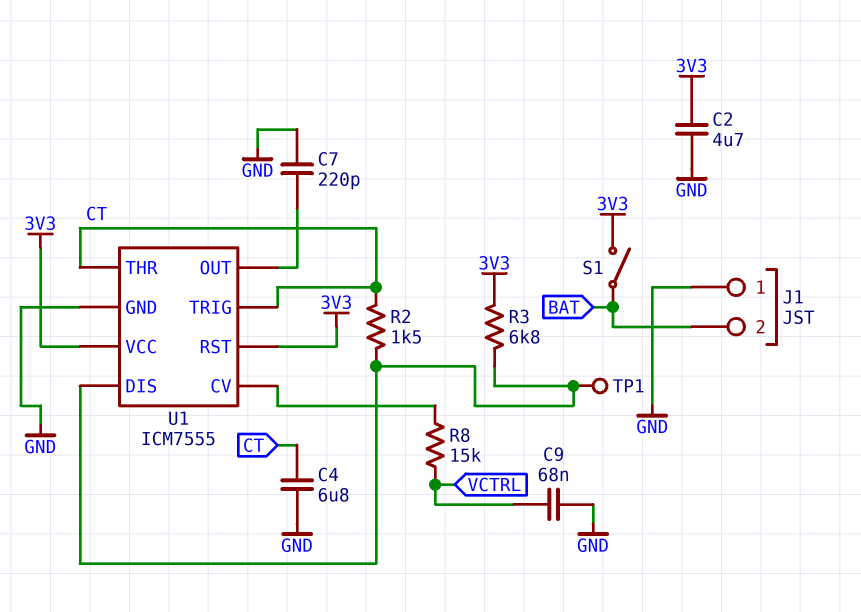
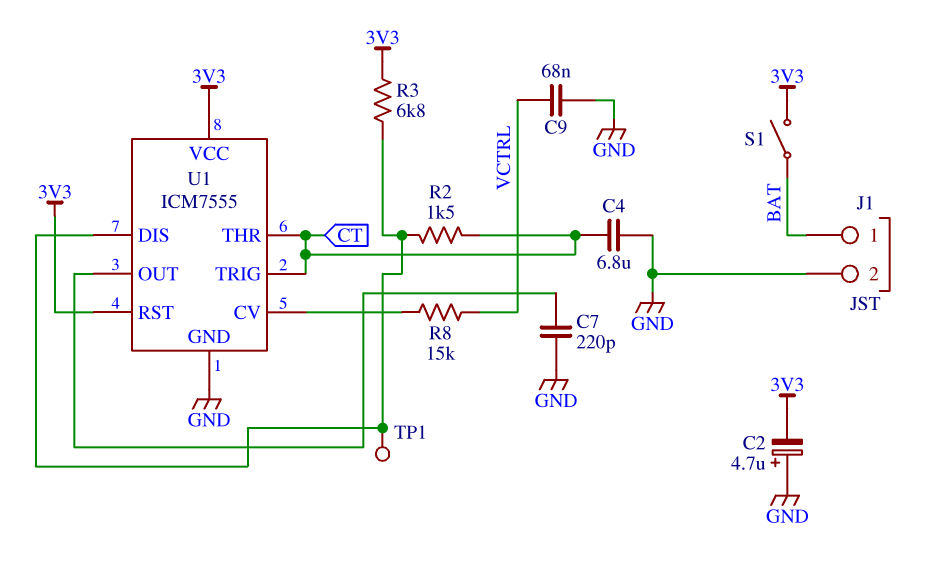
C2: 4.7uF (3V3, GND) -> 4.7uF (plus GND, minus 3V3)
J1 pin 1: GND -> BAT
J1 pin 2: BAT -> GND

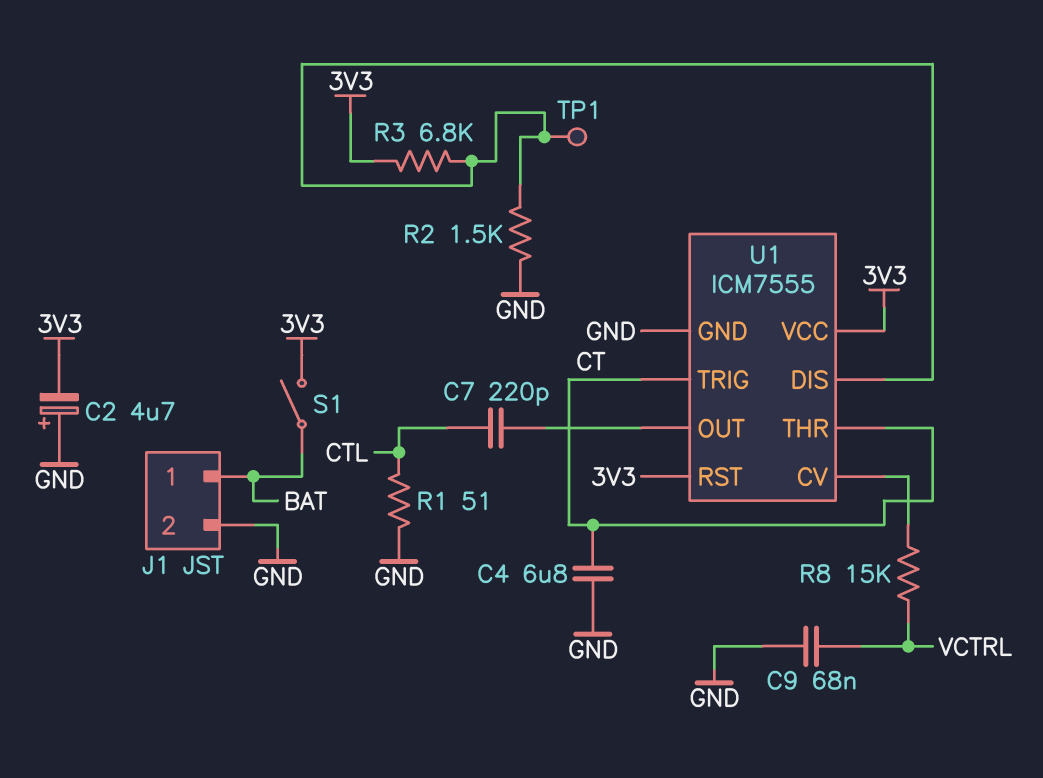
C7: 220pF (GND, U1/OUT) -> 220pF (CTL, U1/OUT)
R1: none -> 51 (CTL, GND)
R2: 1.5k (CT, U1/DIS) -> 1.5k (GND, U1/DIS)

